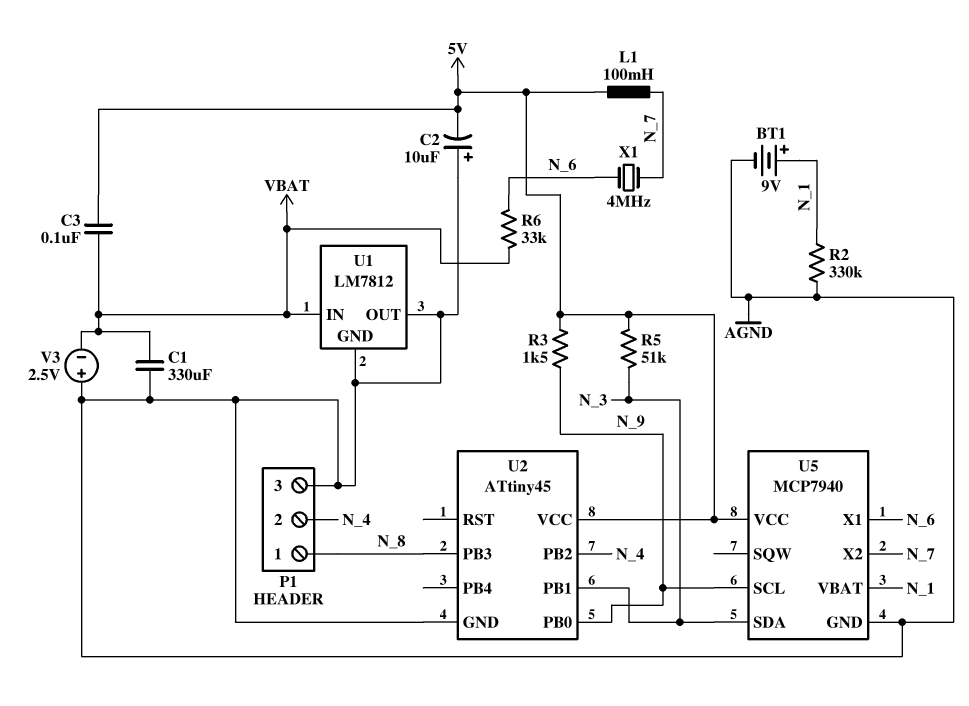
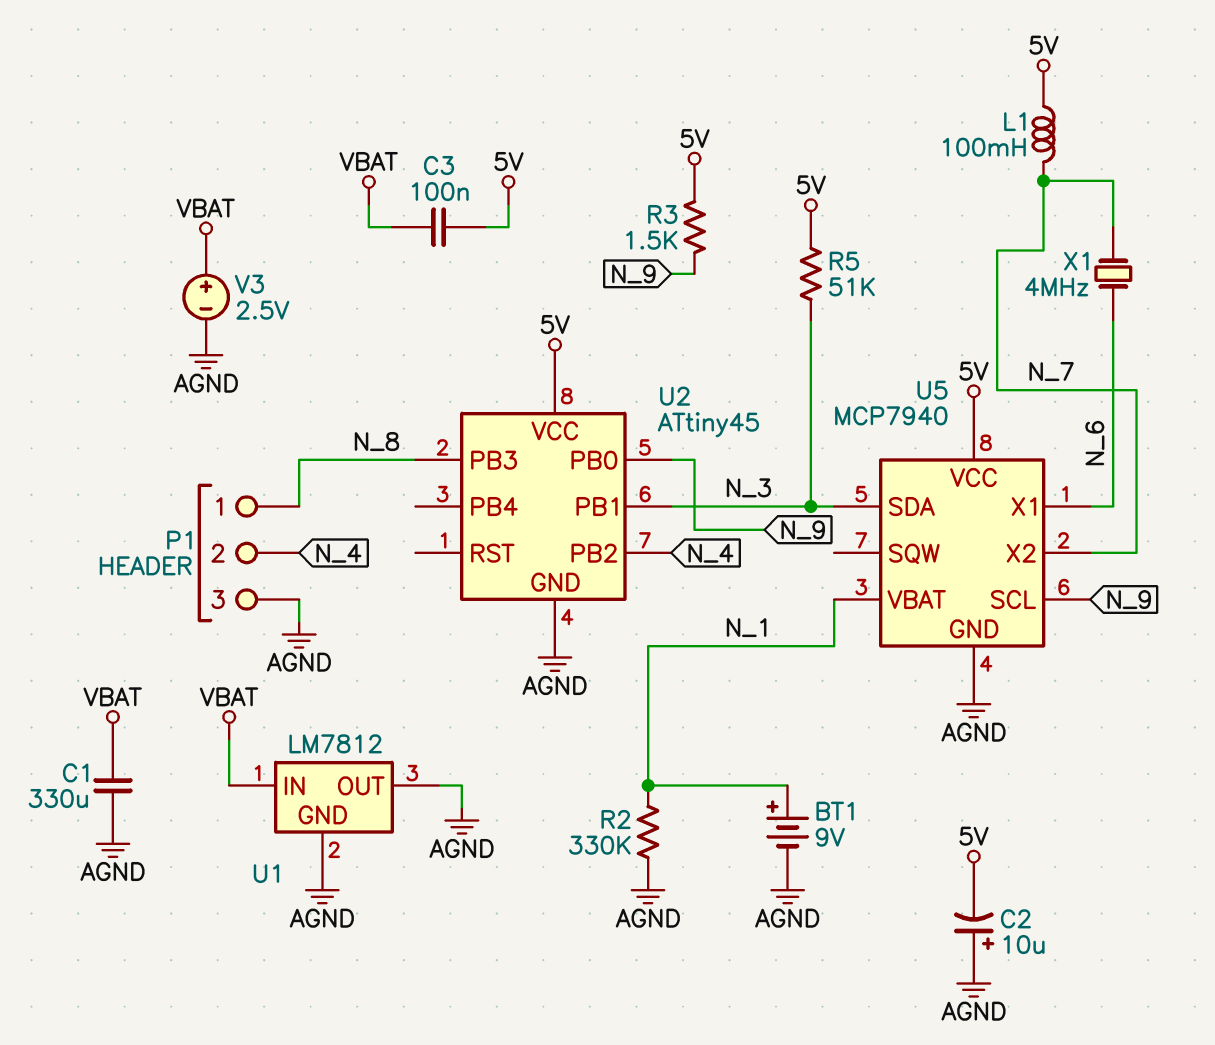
R6: 33k (N_6, VBAT) -> none
V3: 2.5V (plus AGND, minus VBAT) -> 2.5V (plus VBAT, minus AGND)

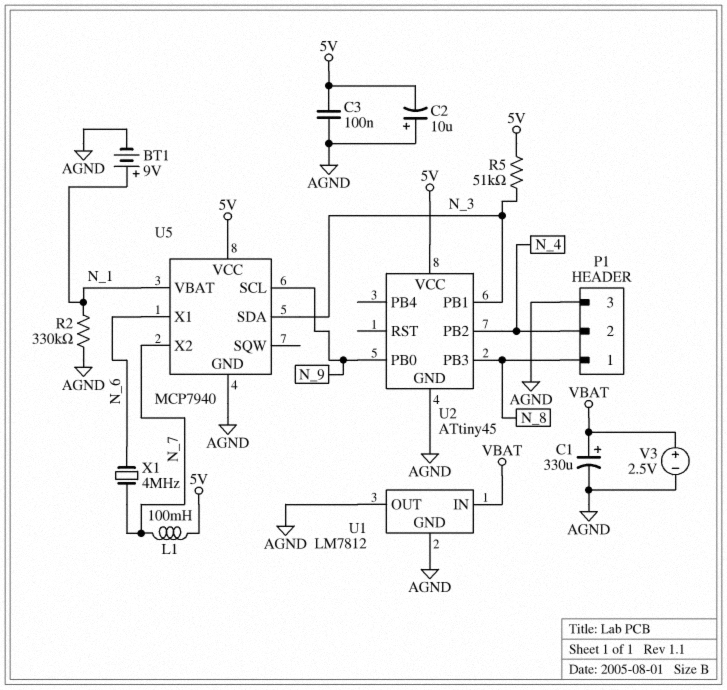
C1: 330uF (AGND, VBAT) -> 330uF (plus VBAT, minus AGND)
C3: 100nF (5V, VBAT) -> 100nF (5V, AGND)
R3: 1.5k (5V, N_9) -> none

